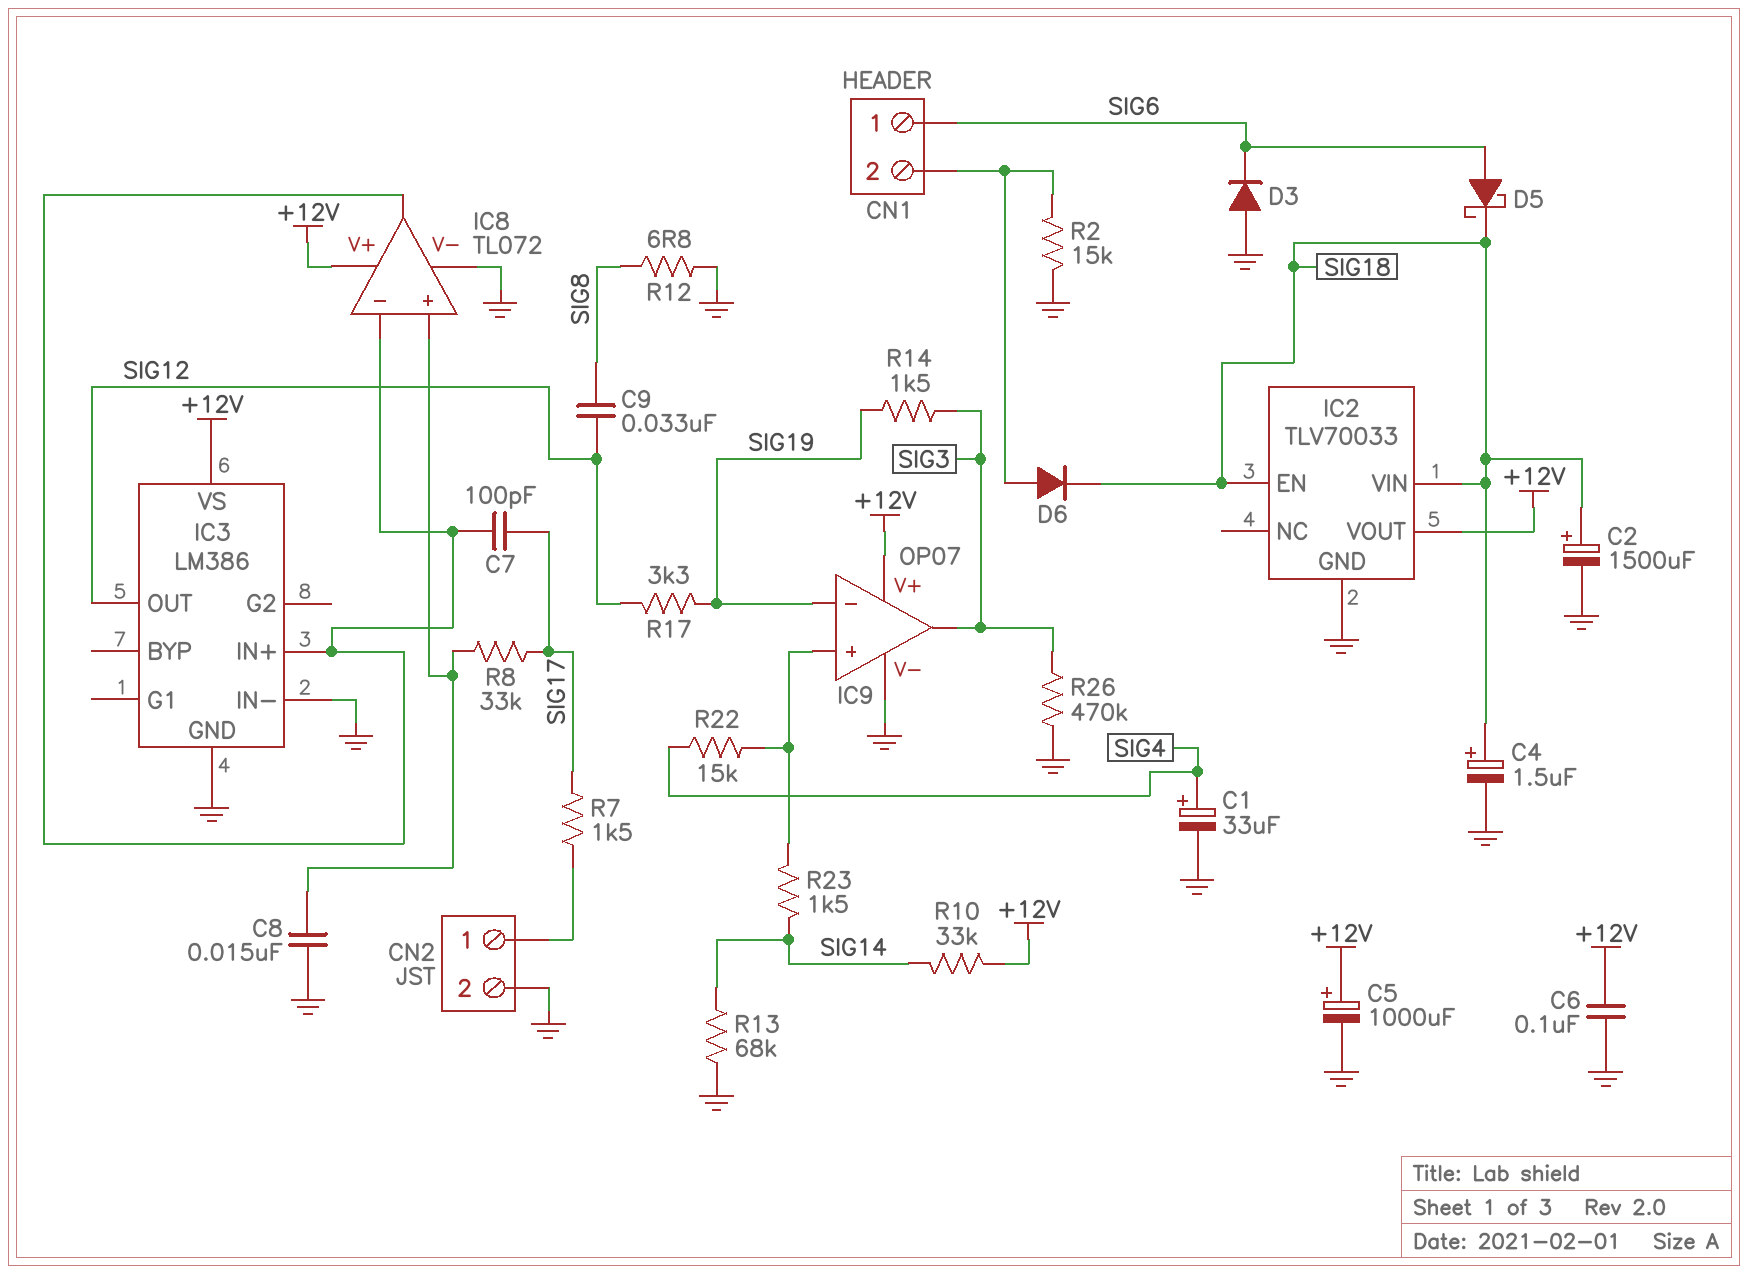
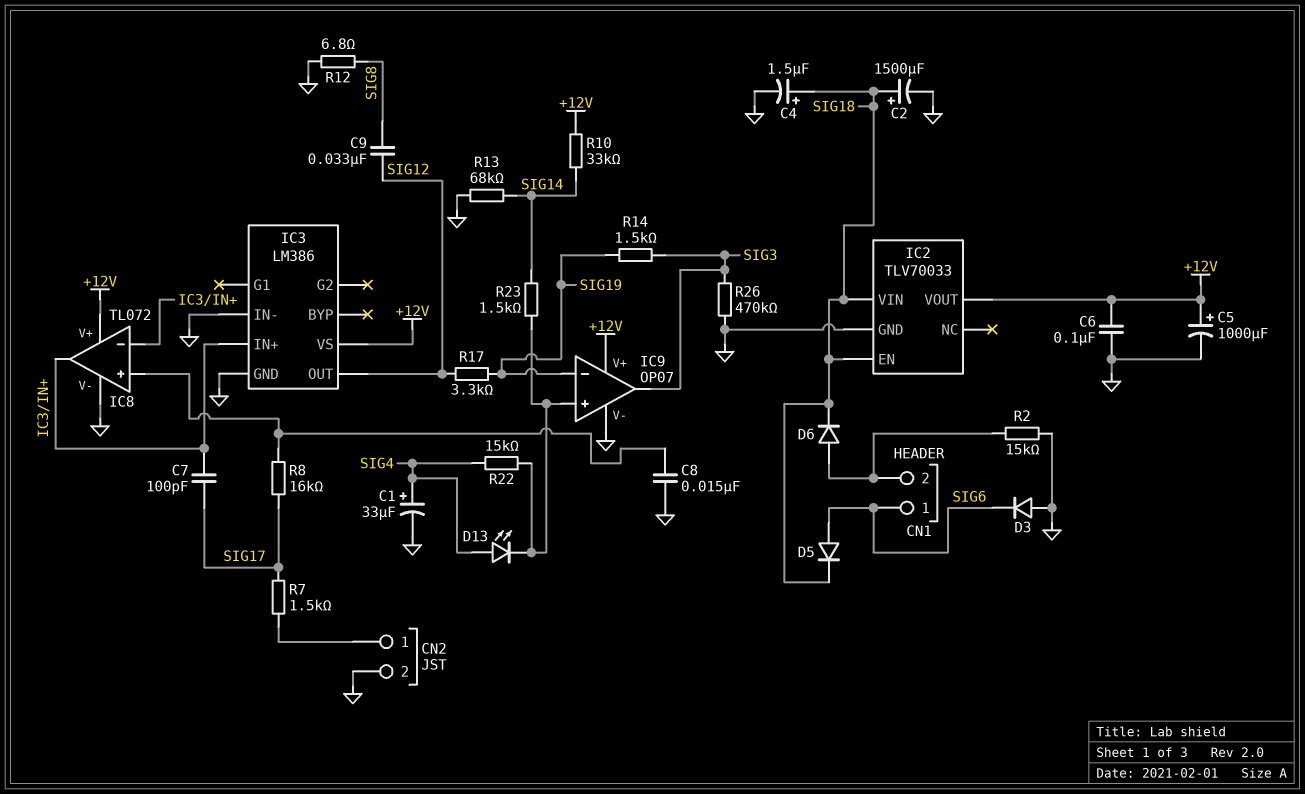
D5: schottky (A SIG6, K SIG18) -> diode (A SIG6, K SIG18)
D13: none -> LED (A SIG4, K IC9/in+)
R8: 33k (IC8/in+, SIG17) -> 16k (IC8/in+, SIG17)

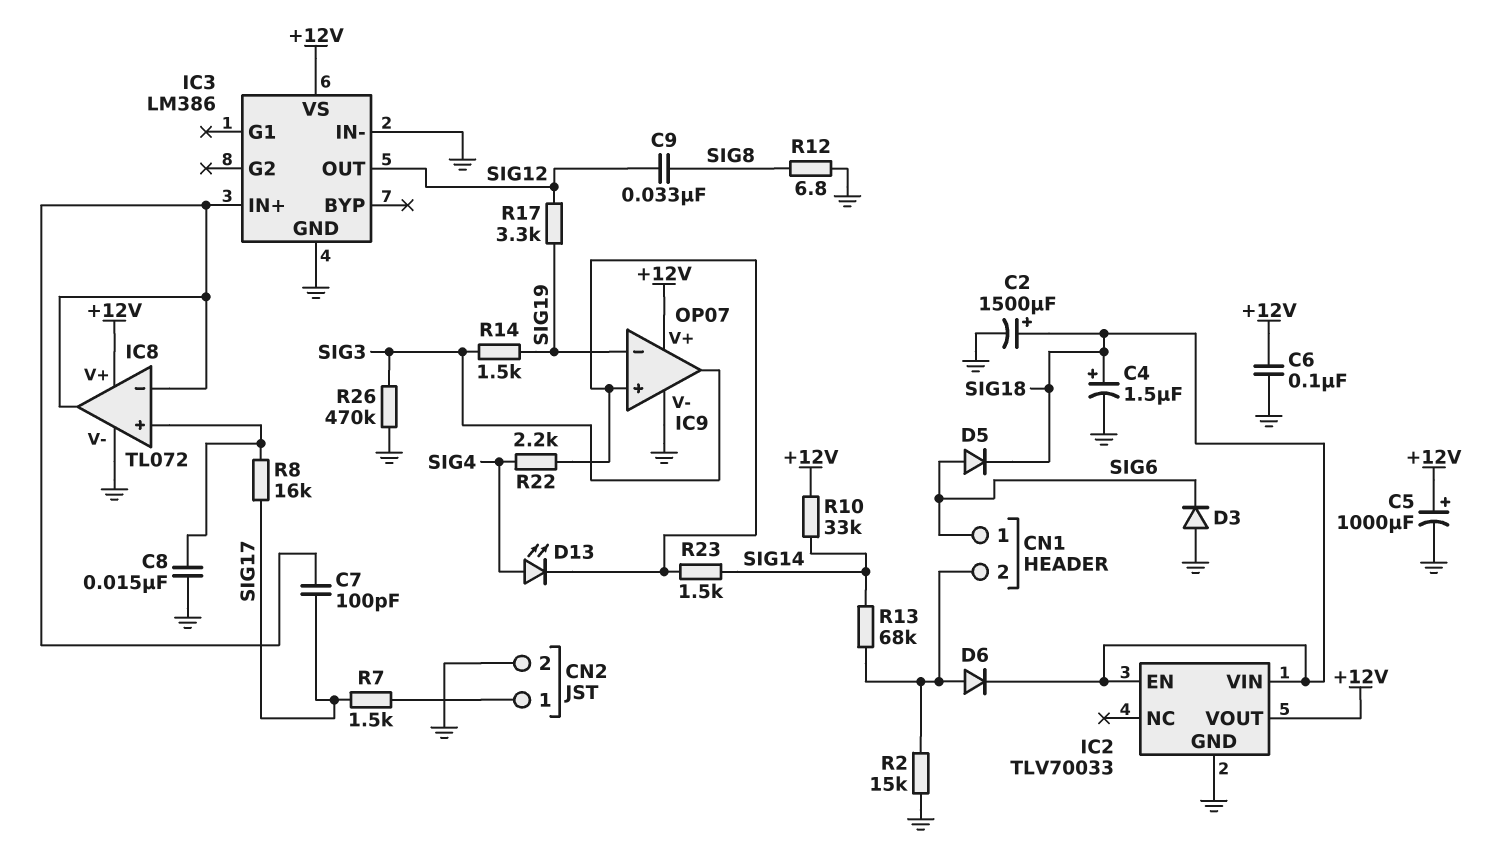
C1: 33uF (plus SIG4, minus GND) -> none
R13: 68k (GND, SIG14) -> 68k (CN1/2, SIG14)
R22: 15k (IC9/in+, SIG4) -> 2.2k (IC9/in+, SIG4)

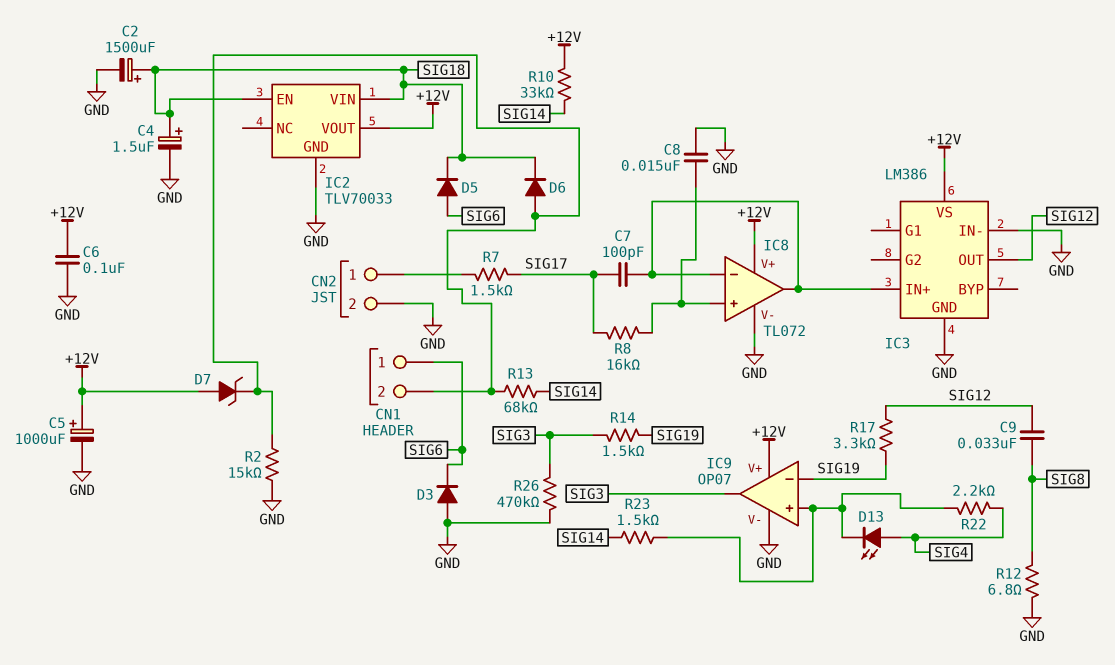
D7: none -> zener (A +12V, K CN1/2)

